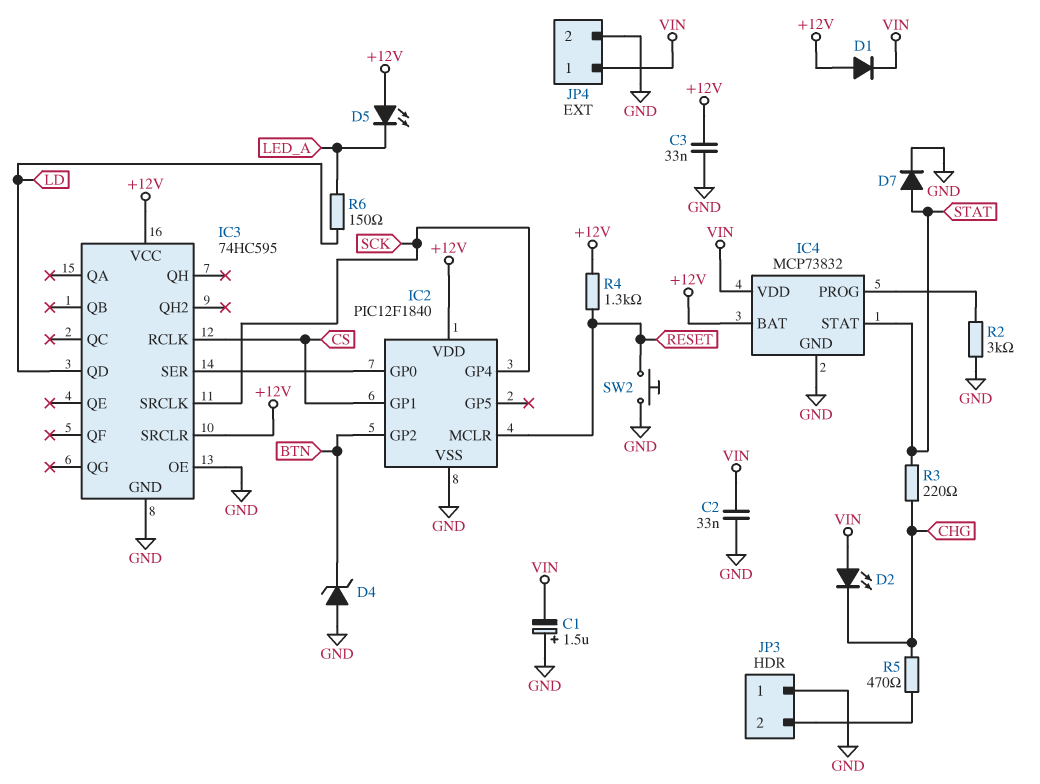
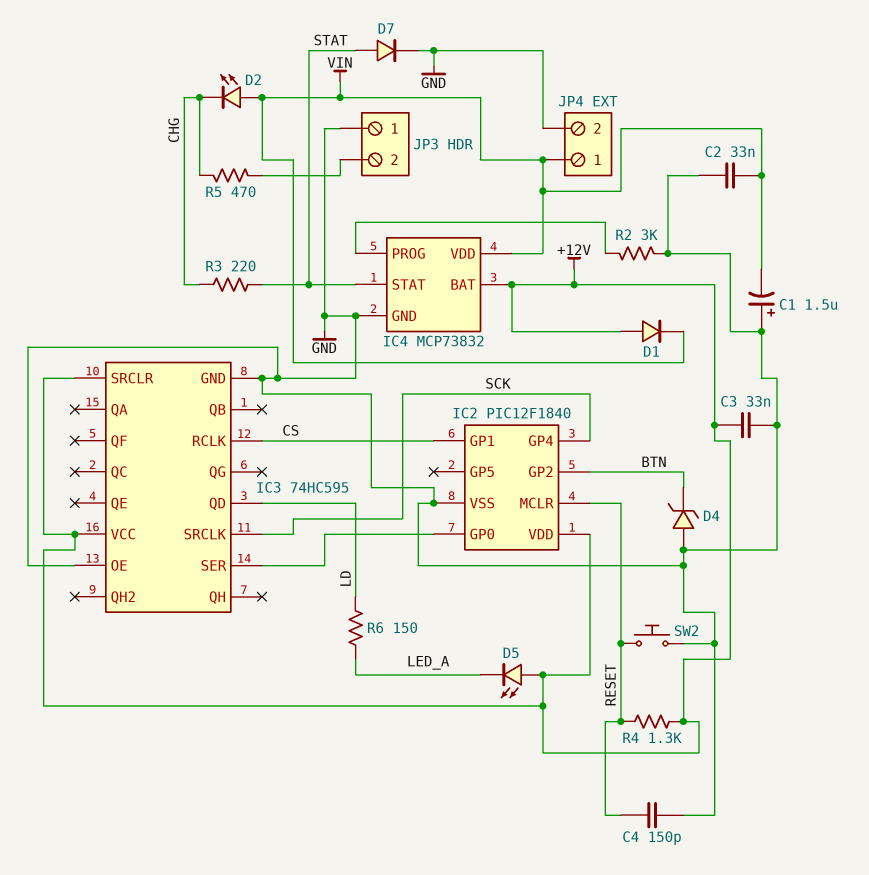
C4: none -> 150pF (GND, RESET)

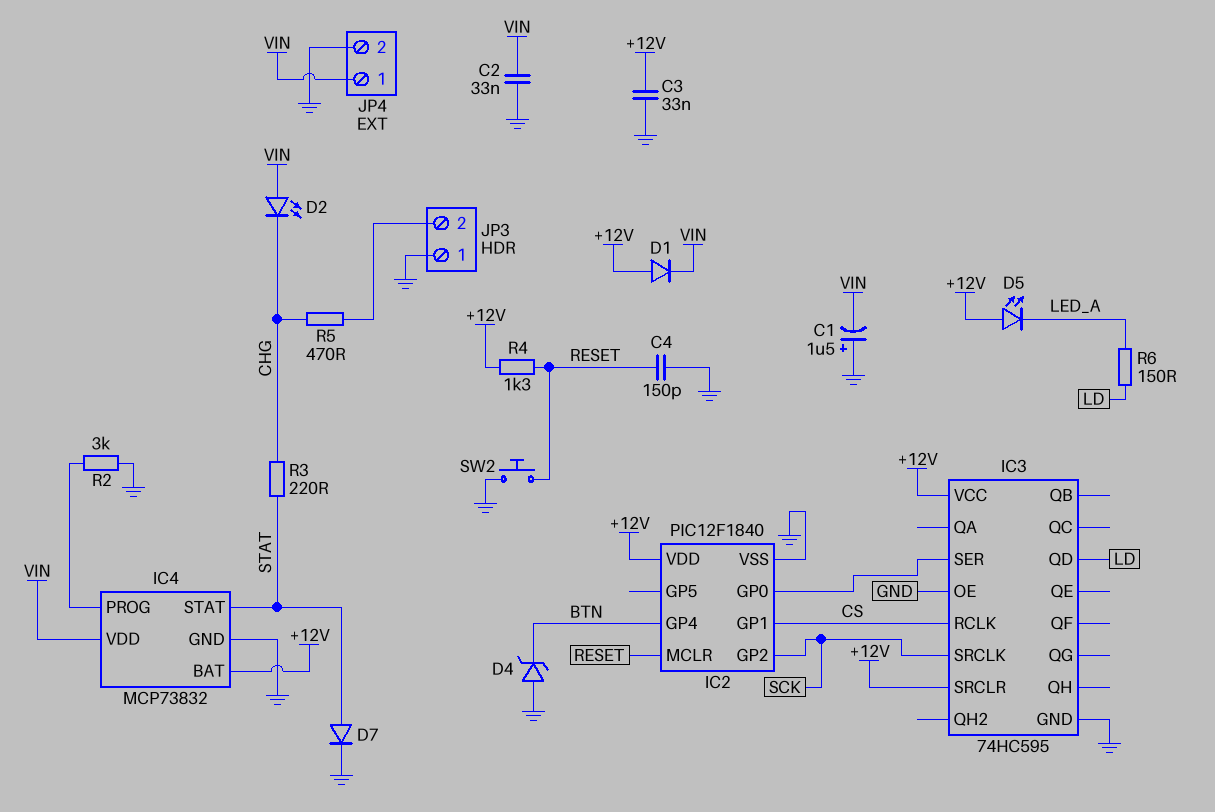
IC2 pin GP2: BTN -> SCK
IC2 pin GP4: SCK -> BTN

